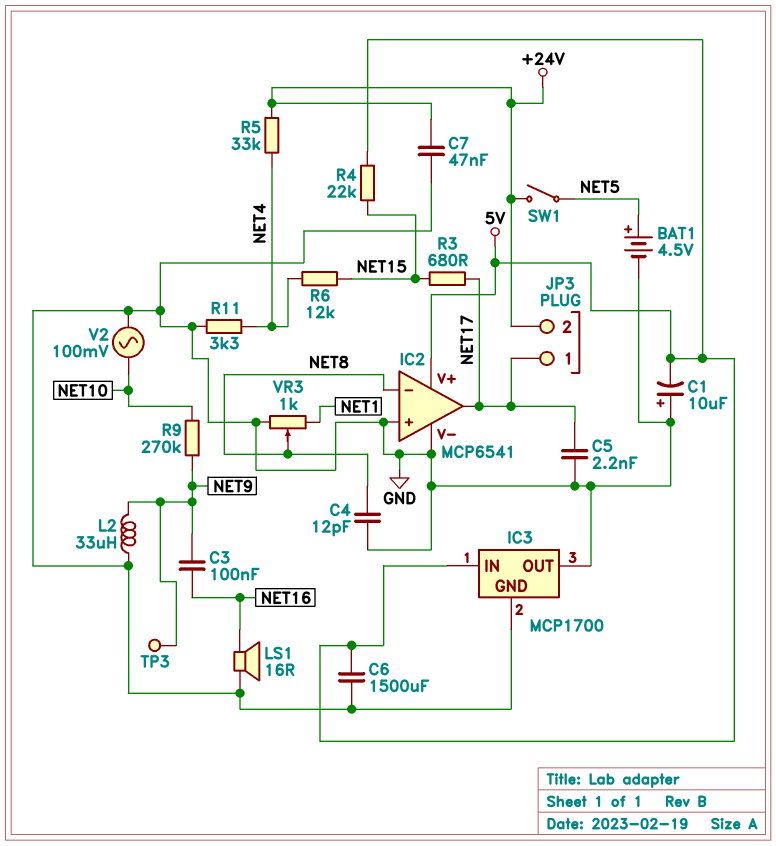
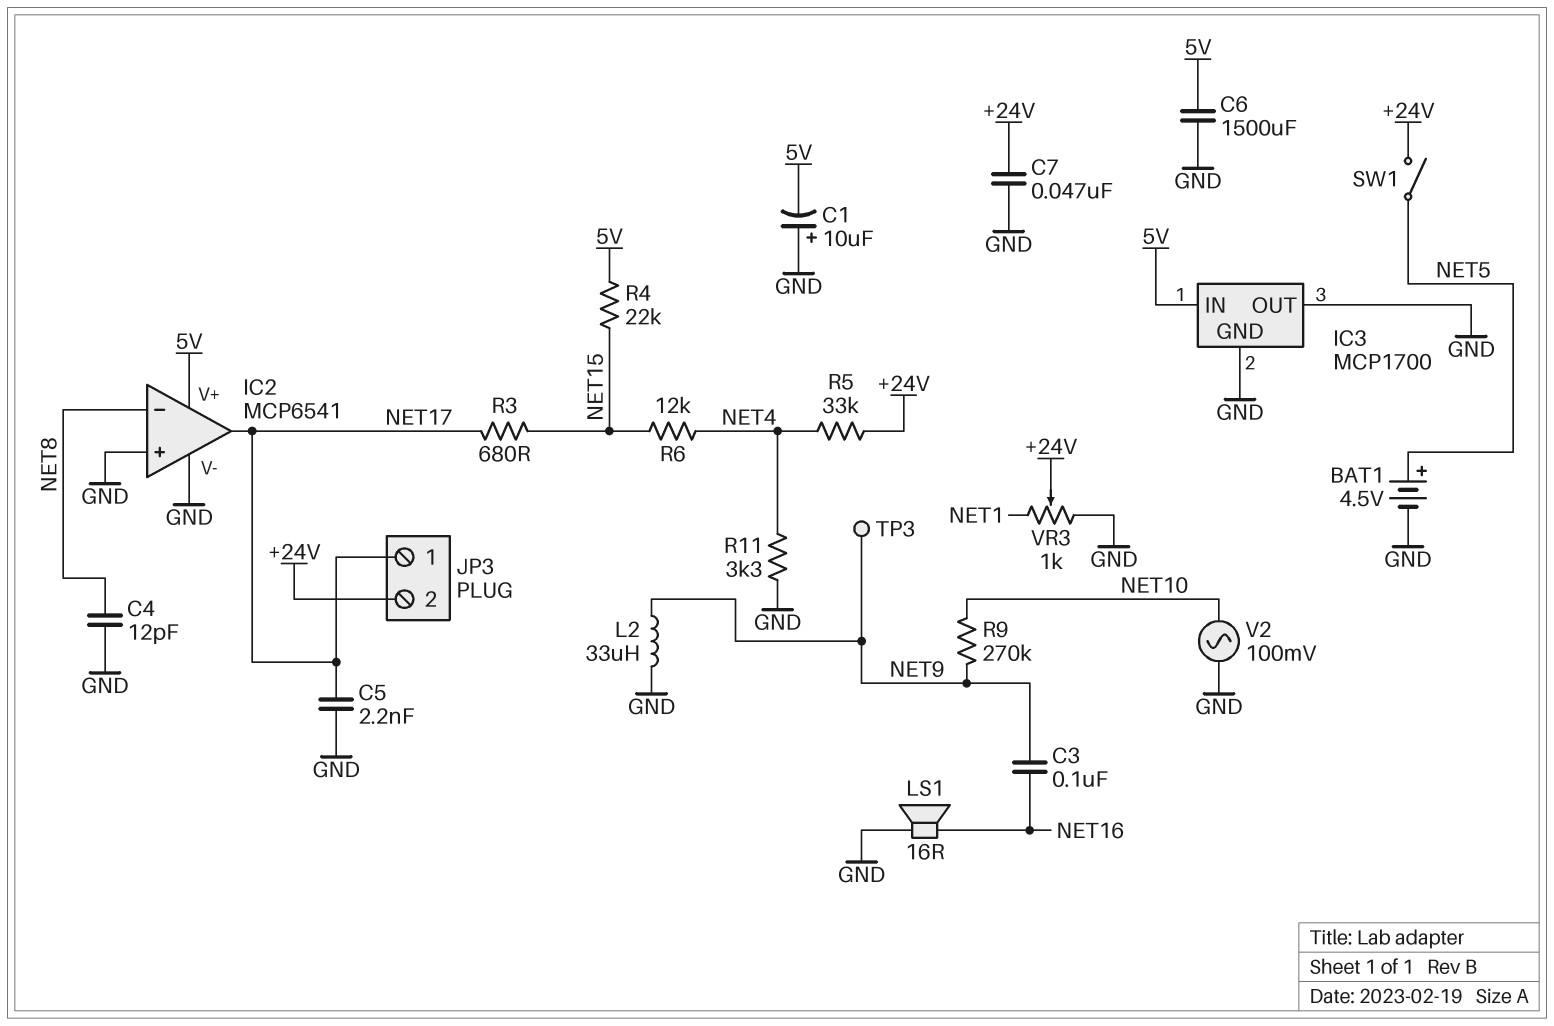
VR3: 1k (GND, NET1, wiper NET8) -> 1k (GND, NET1, wiper +24V)

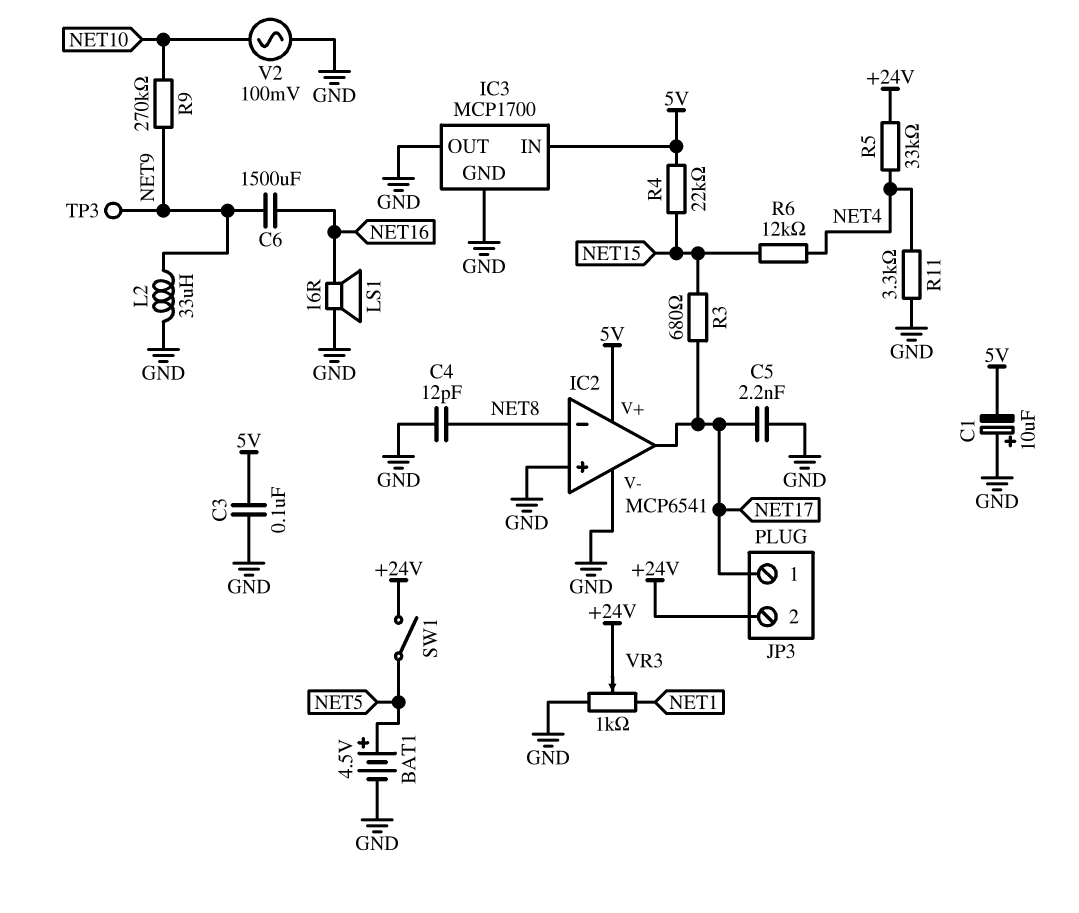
C3: 100nF (NET9, NET16) -> 100nF (5V, GND)
C6: 1500uF (5V, GND) -> 1500uF (NET9, NET16)
C7: 47nF (+24V, GND) -> none

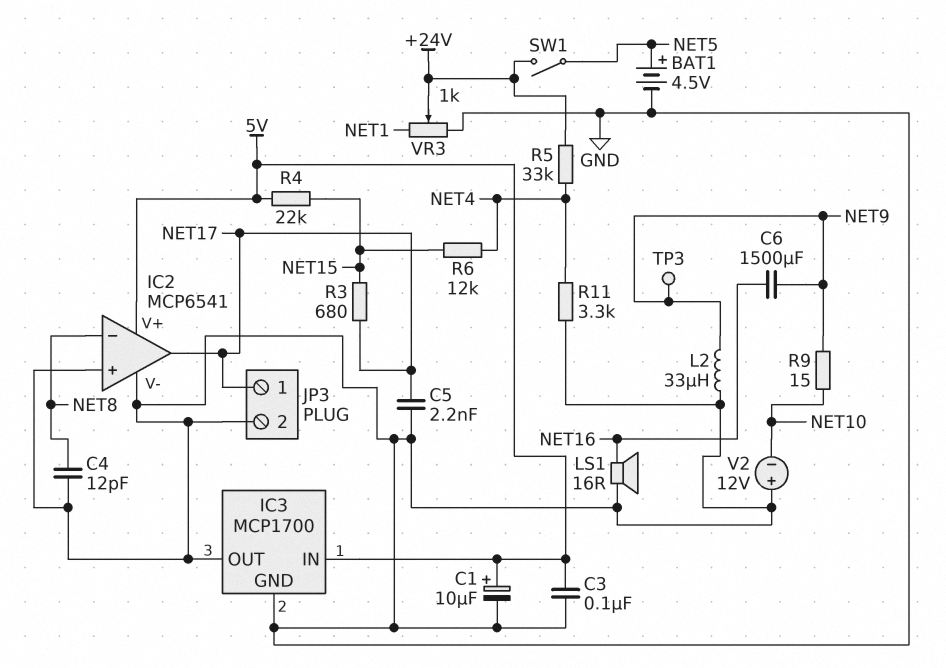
C1: 10uF (plus GND, minus 5V) -> 10uF (plus 5V, minus GND)
JP3 pin 2: +24V -> GND
R9: 270k (NET9, NET10) -> 15 (NET9, NET10)
V2: AC 100mV (GND, NET10) -> 12V (plus GND, minus NET10)

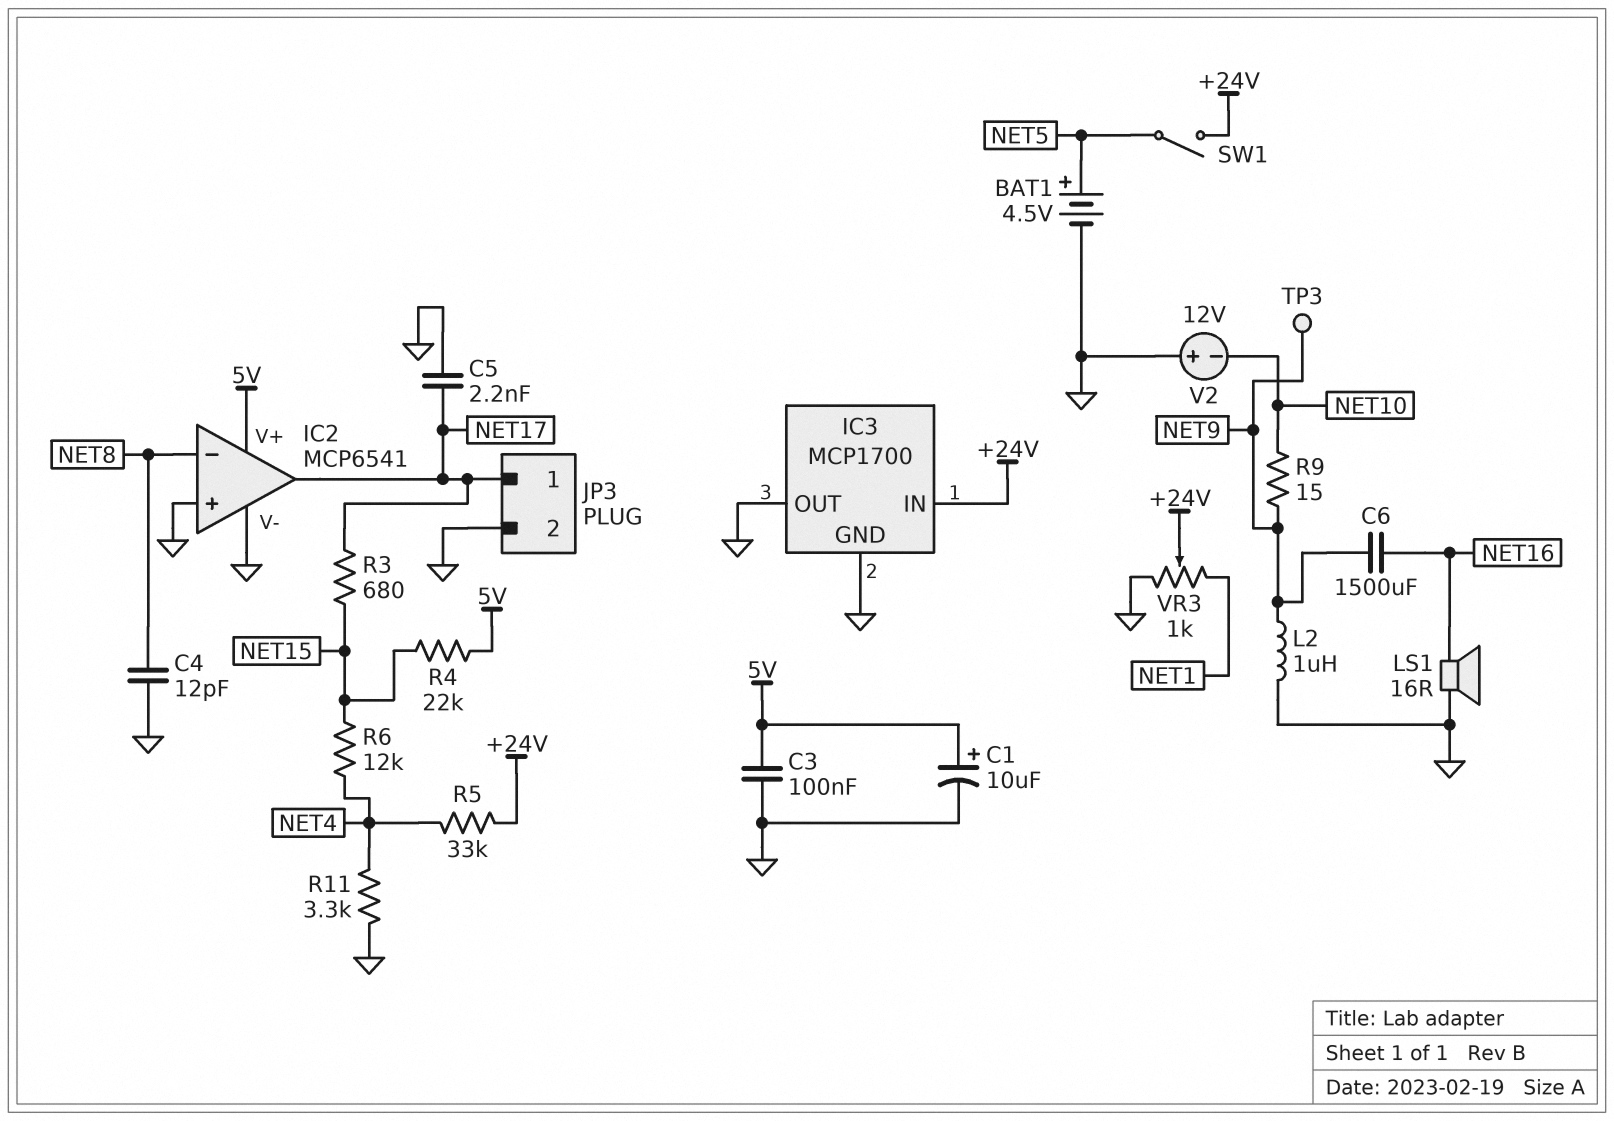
IC3 pin IN: 5V -> +24V
L2: 33uH (GND, NET9) -> 1uH (GND, NET9)

